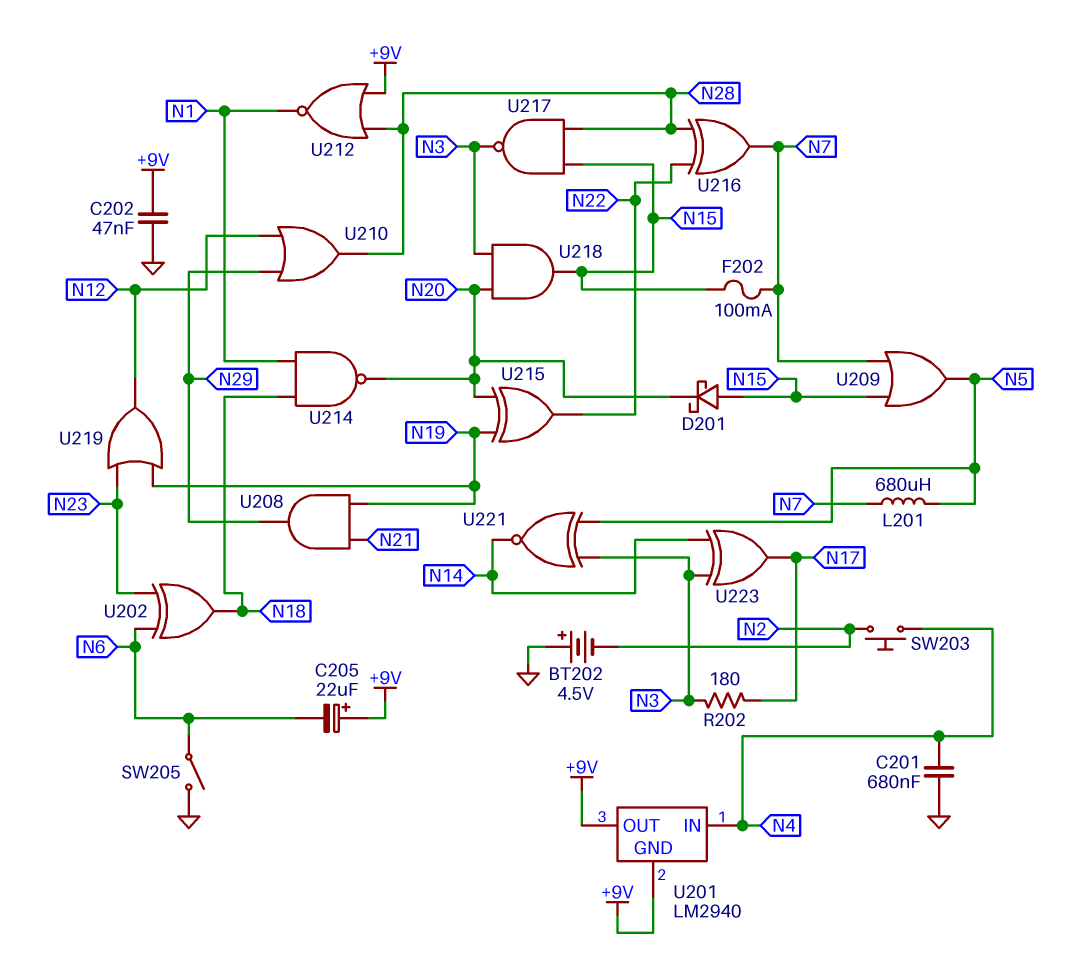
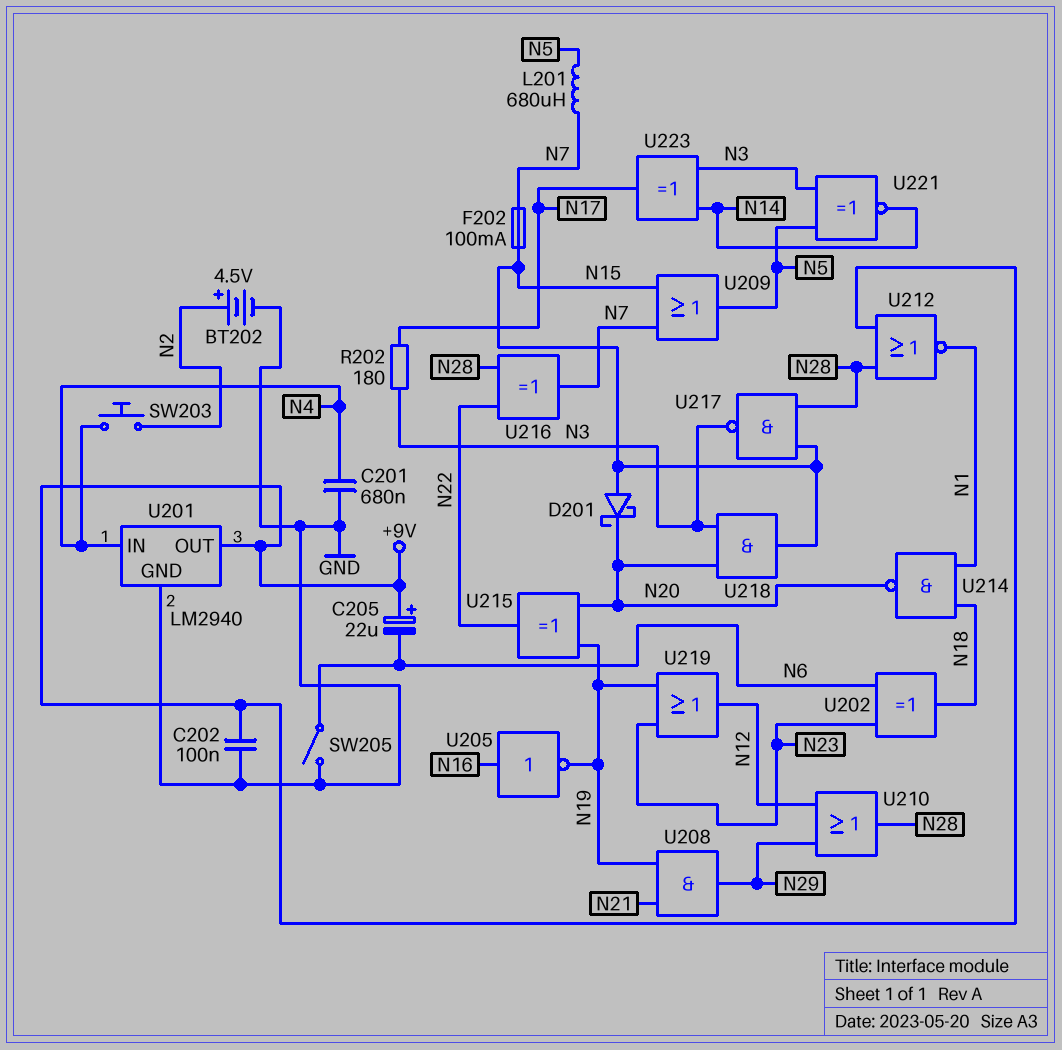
BT202: 4.5V (plus GND, minus N2) -> 4.5V (plus N2, minus GND)
C202: 47nF (+9V, GND) -> 100nF (+9V, GND)
U201 pin GND: +9V -> GND
U205: none -> NOT (in N16, out N19)

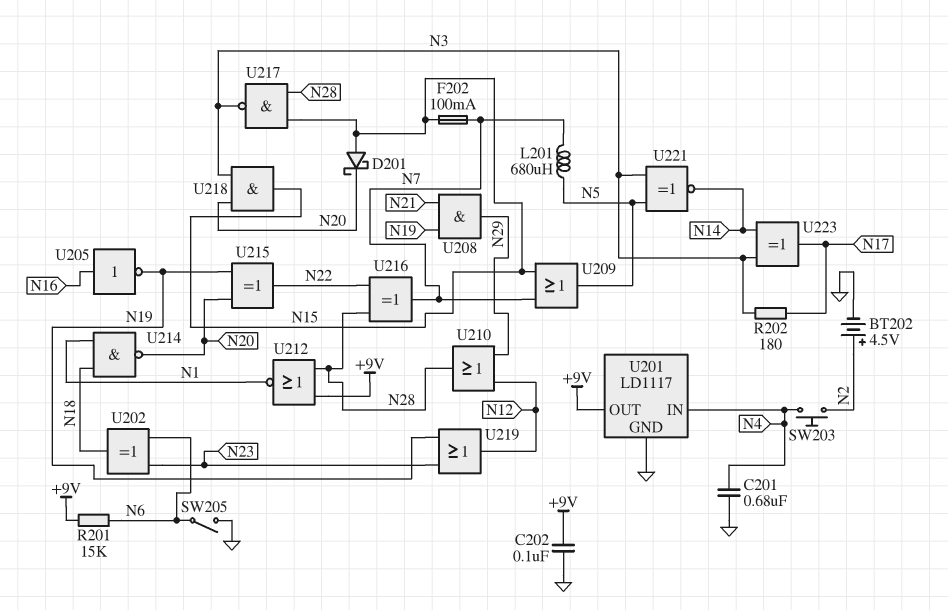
C205: 22uF (plus +9V, minus N6) -> none
R201: none -> 15k (+9V, N6)
U201: LM2940 -> LD1117

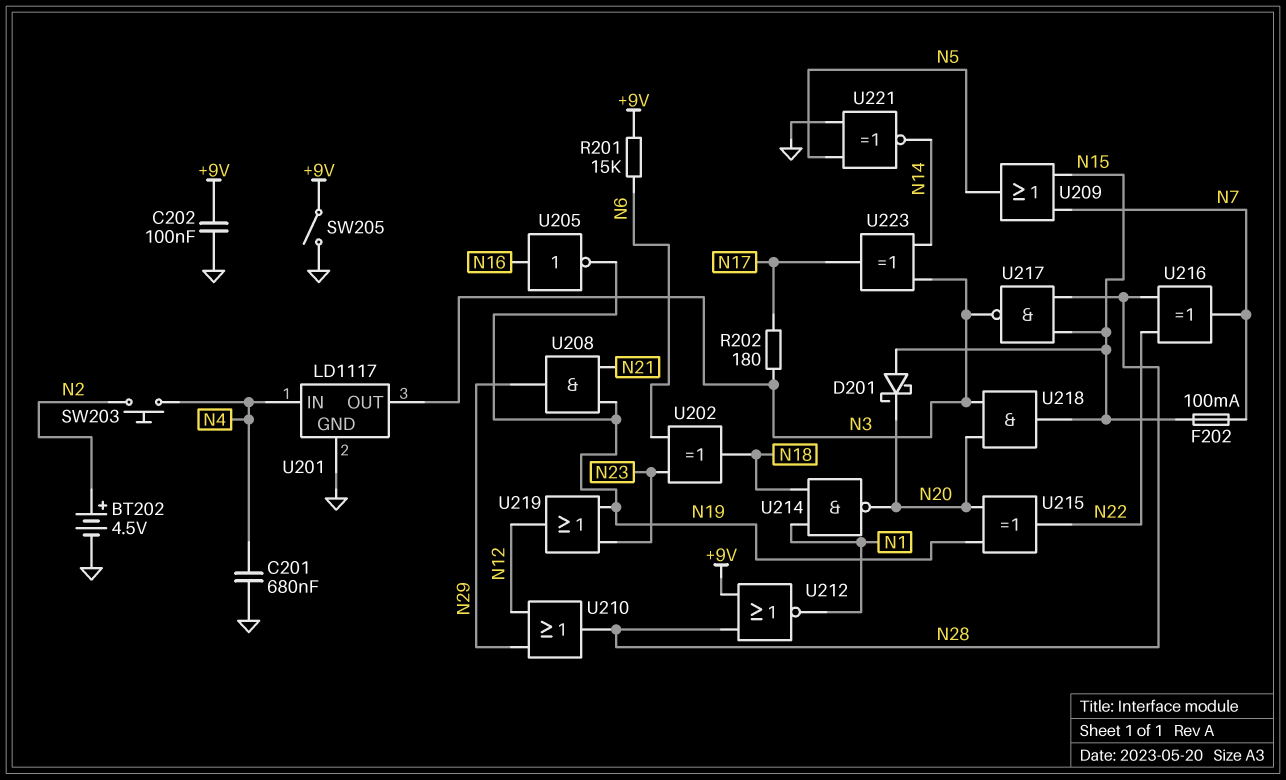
L201: 680uH (N5, N7) -> none
SW205: switch (GND, N6) -> switch (+9V, GND)
U201 pin OUT: +9V -> N3
U221: XNOR (in N3, in N5, out N14) -> XNOR (in GND, in N5, out N14)

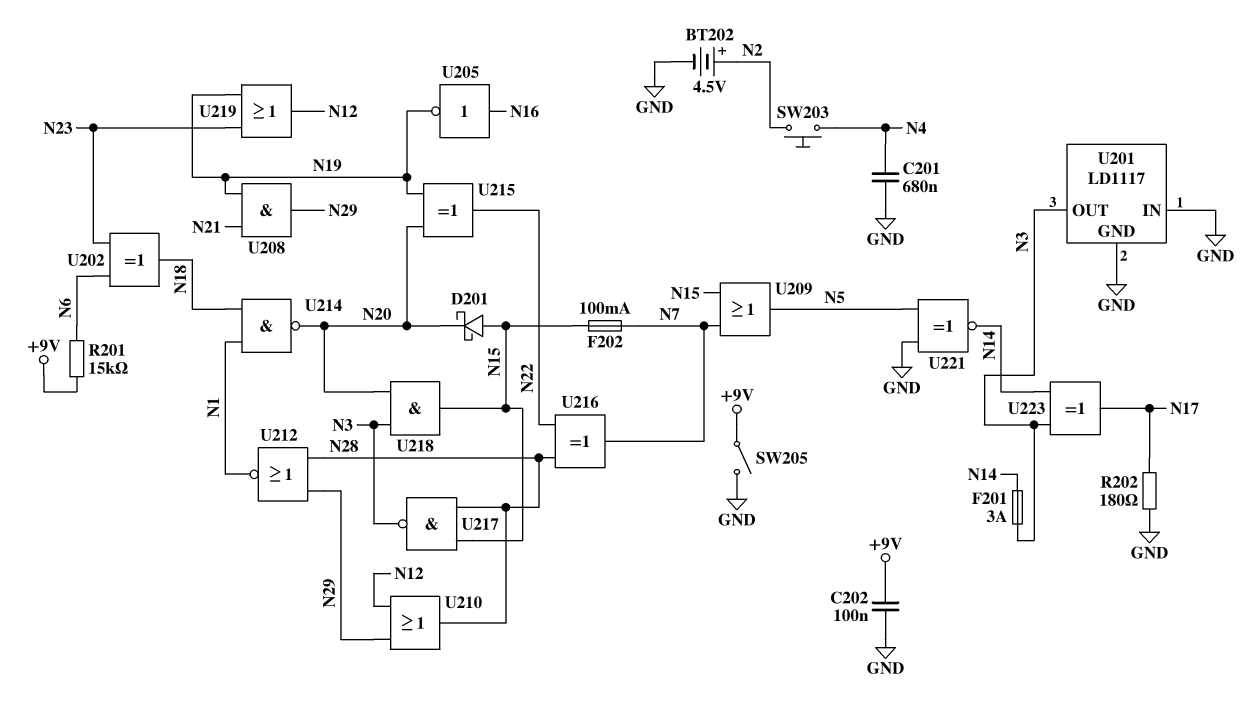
F201: none -> 3A (N3, N14)
R202: 180 (N3, N17) -> 180 (GND, N17)
U201 pin IN: N4 -> GND
U212: NOR (in +9V, in N28, out N1) -> NOR (in N28, in N29, out N1)

